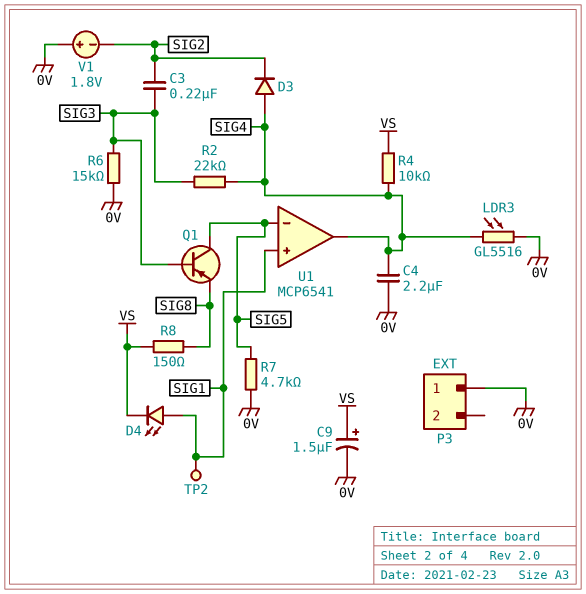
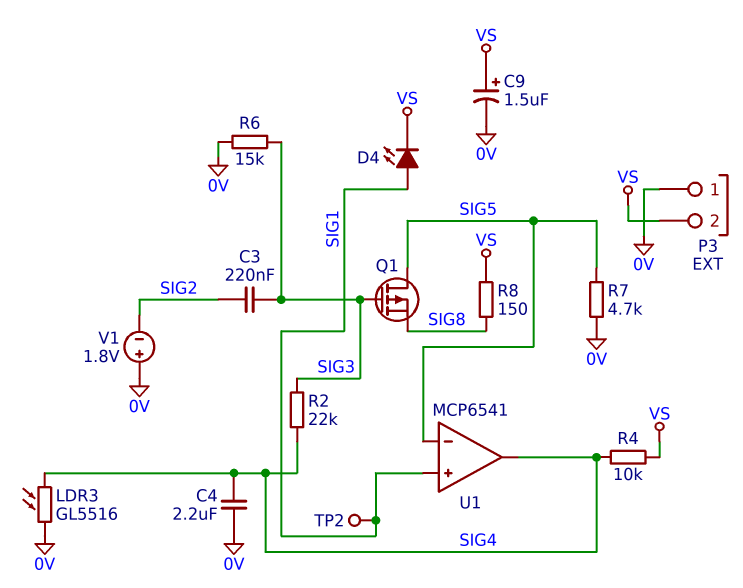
D3: diode (A SIG4, K SIG2) -> none
P3 pin 2: none -> VS
Q1: PNP (B SIG3, C SIG5, E SIG8) -> PMOS (G SIG3, D SIG5, S SIG8)

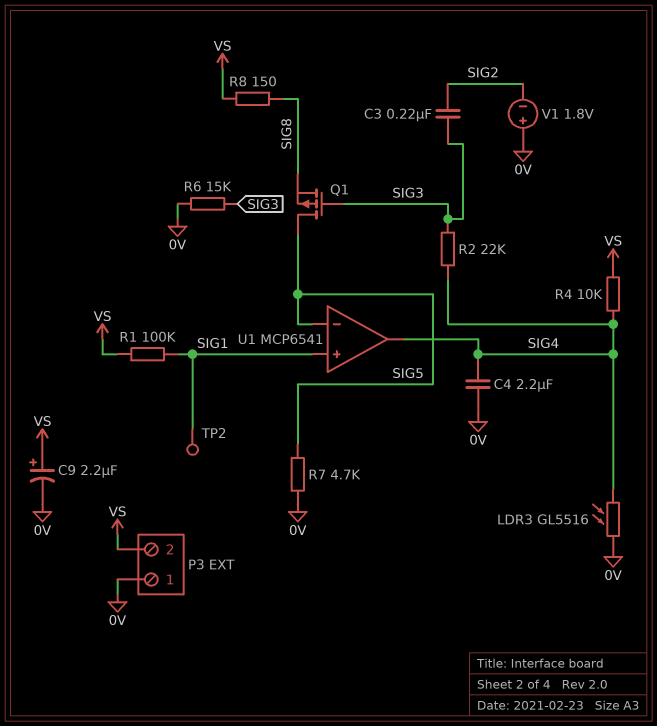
C9: 1.5uF (plus VS, minus 0V) -> 2.2uF (plus VS, minus 0V)
D4: LED (A SIG1, K VS) -> none
R1: none -> 100k (SIG1, VS)

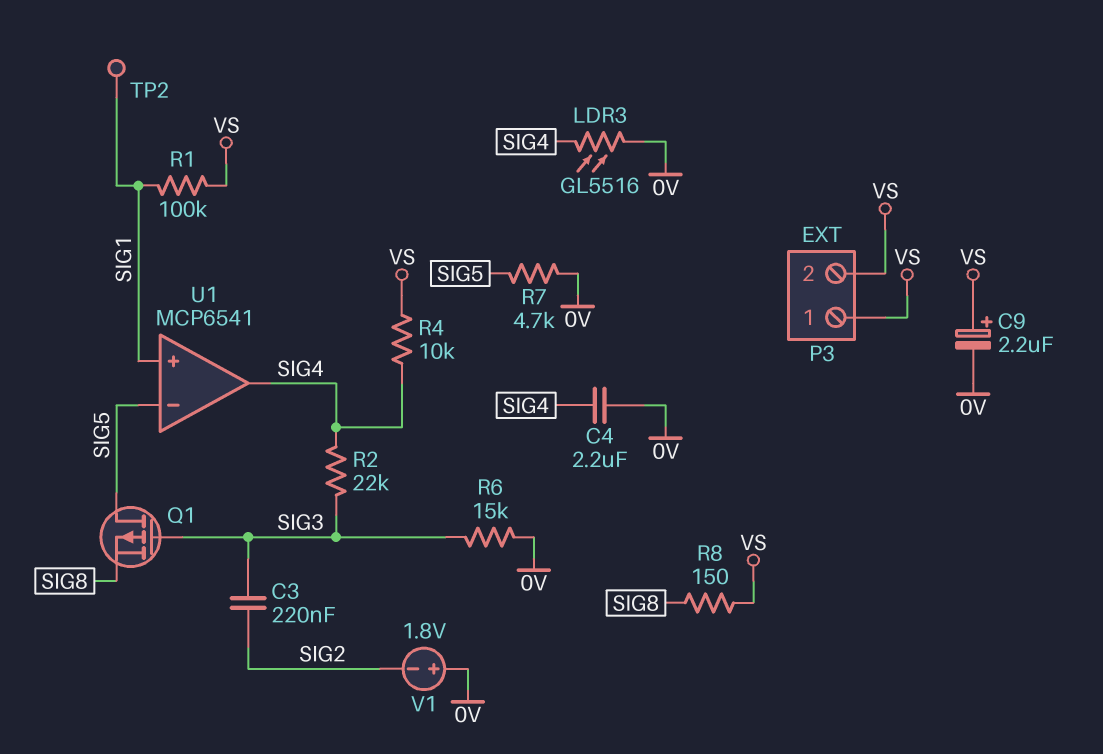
P3 pin 1: 0V -> VS

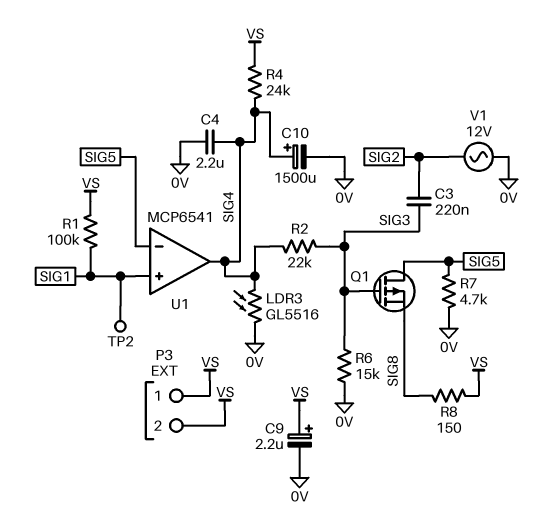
C10: none -> 1500uF (plus SIG4, minus 0V)
R4: 10k (SIG4, VS) -> 24k (SIG4, VS)
V1: 1.8V (plus 0V, minus SIG2) -> AC 12V (0V, SIG2)

